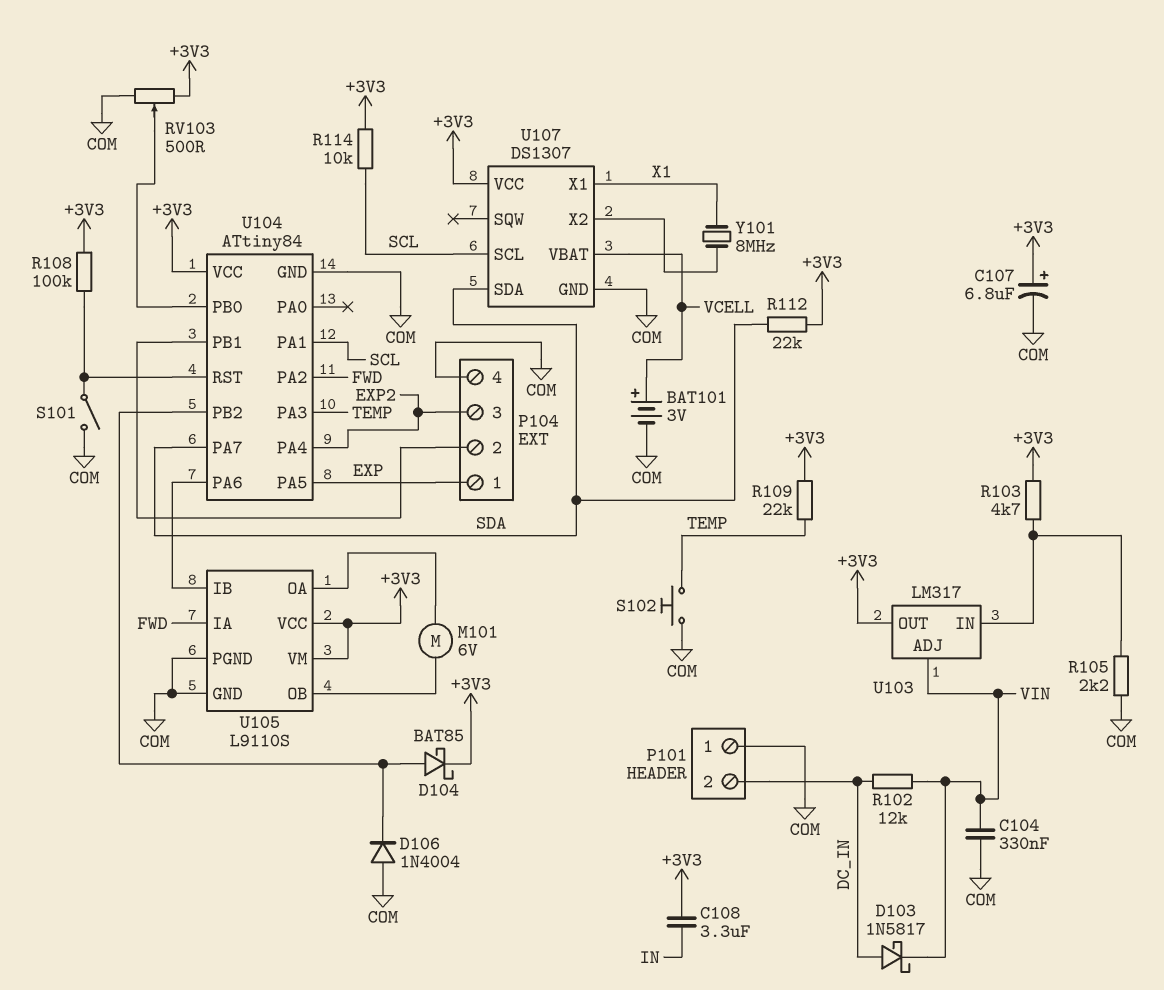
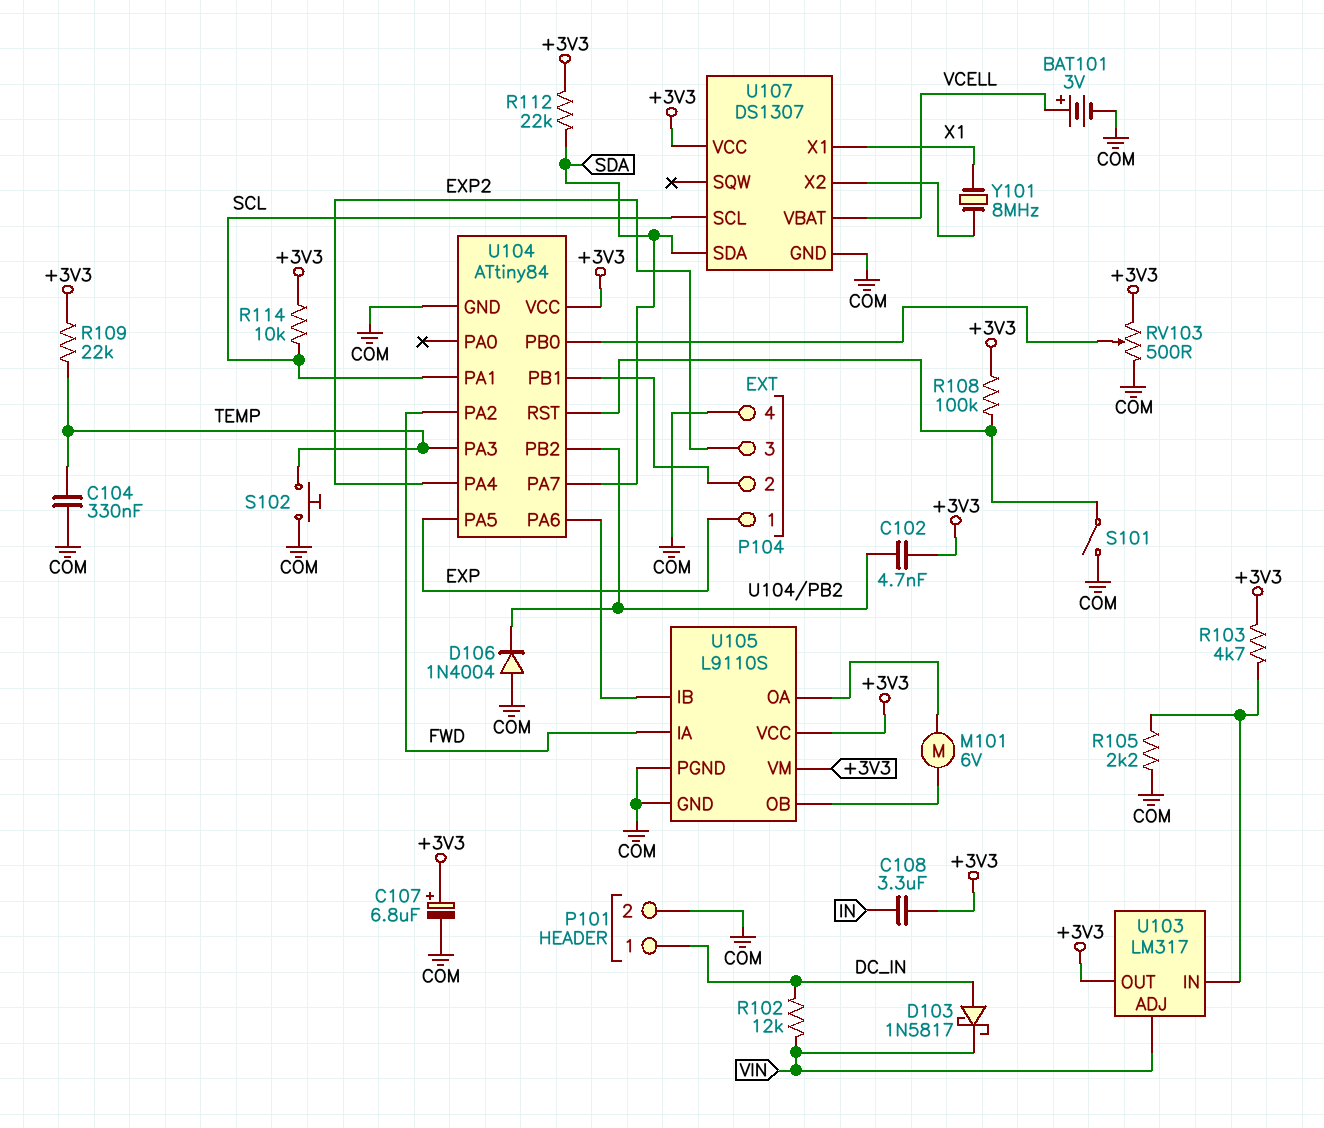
C102: none -> 4.7nF (+3V3, U104/PB2)
C104: 330nF (COM, VIN) -> 330nF (COM, TEMP)
D104: schottky BAT85 (A U104/PB2, K +3V3) -> none
P101 pin 1: COM -> DC_IN
P101 pin 2: DC_IN -> COM

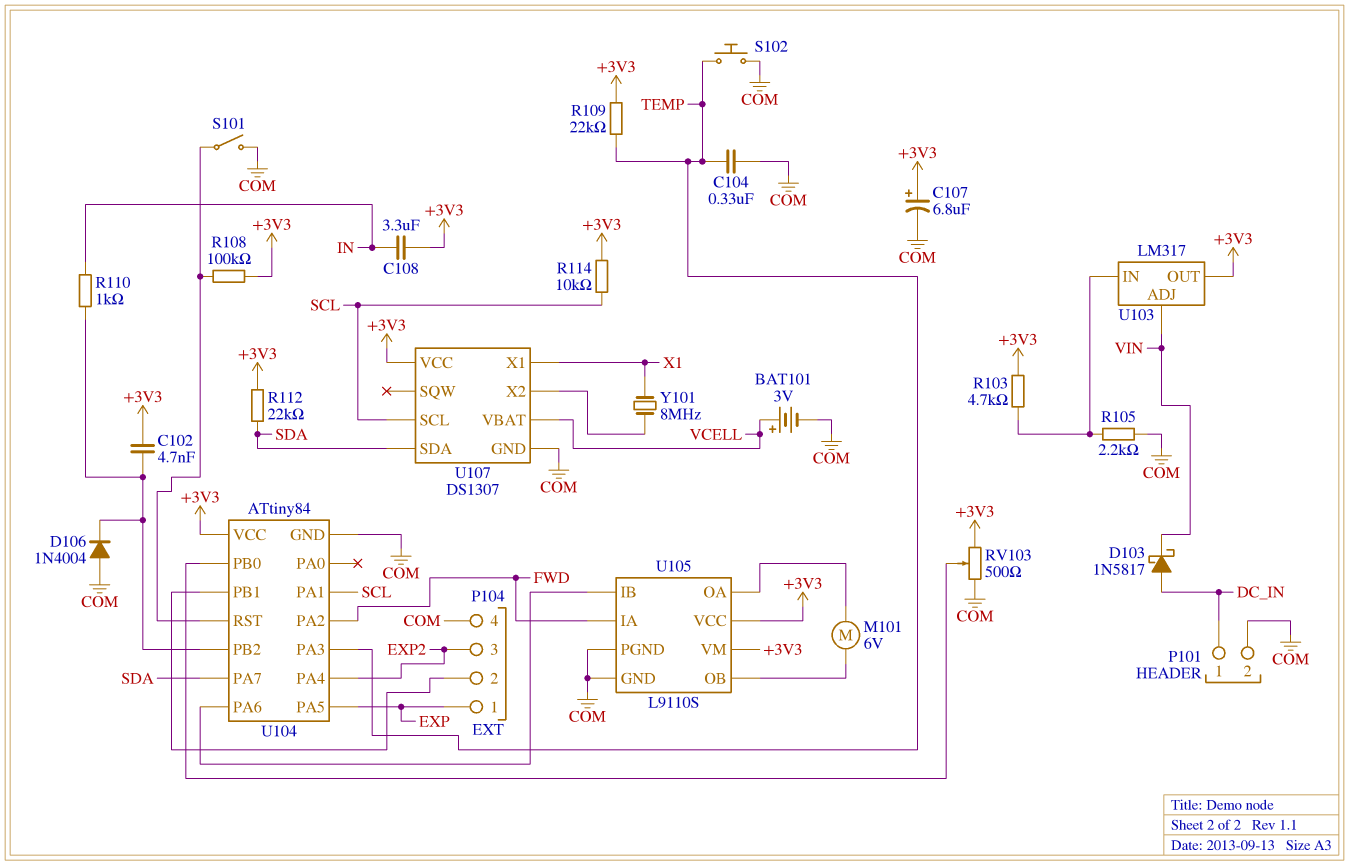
R102: 12k (DC_IN, VIN) -> none
R110: none -> 1k (IN, U104/PB2)

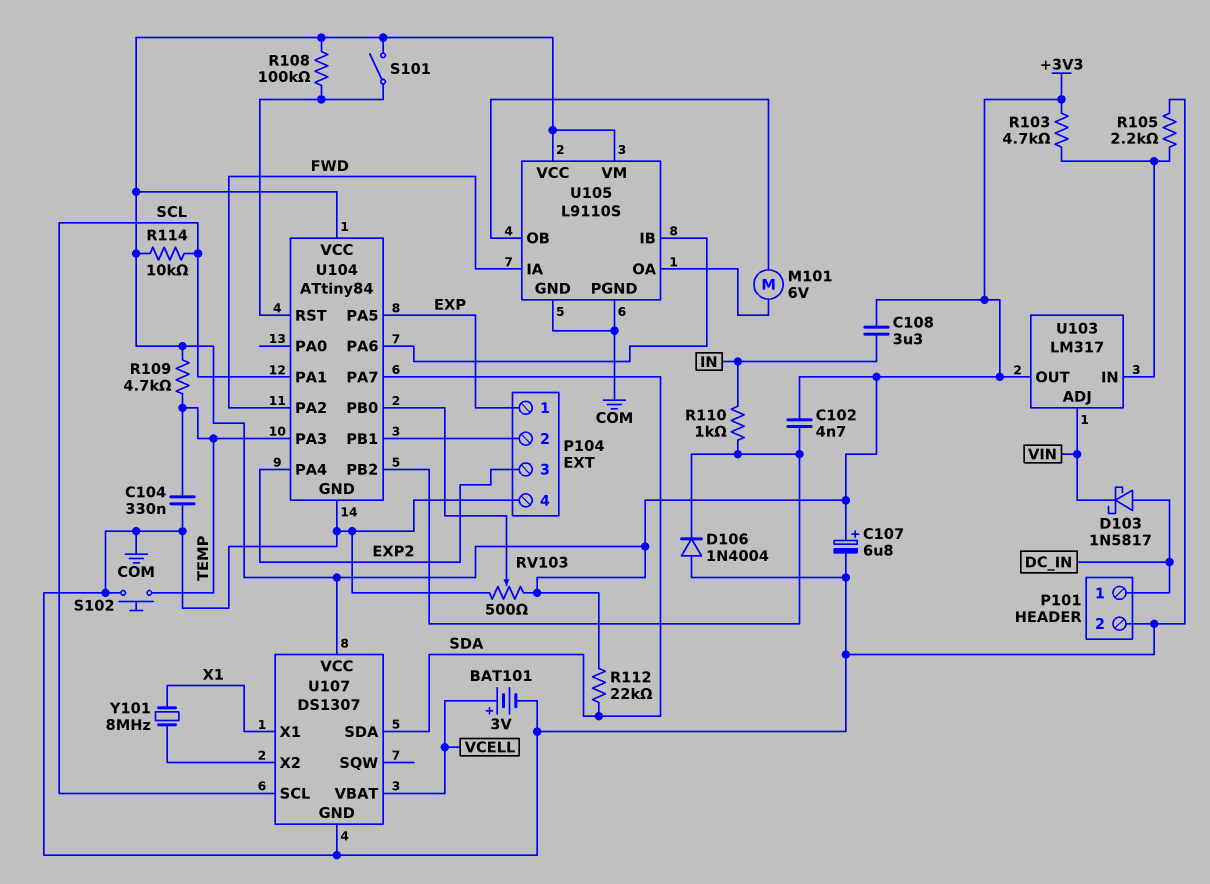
R109: 22k (+3V3, TEMP) -> 4.7k (+3V3, TEMP)
S101: switch (COM, U104/RST) -> switch (+3V3, U104/RST)

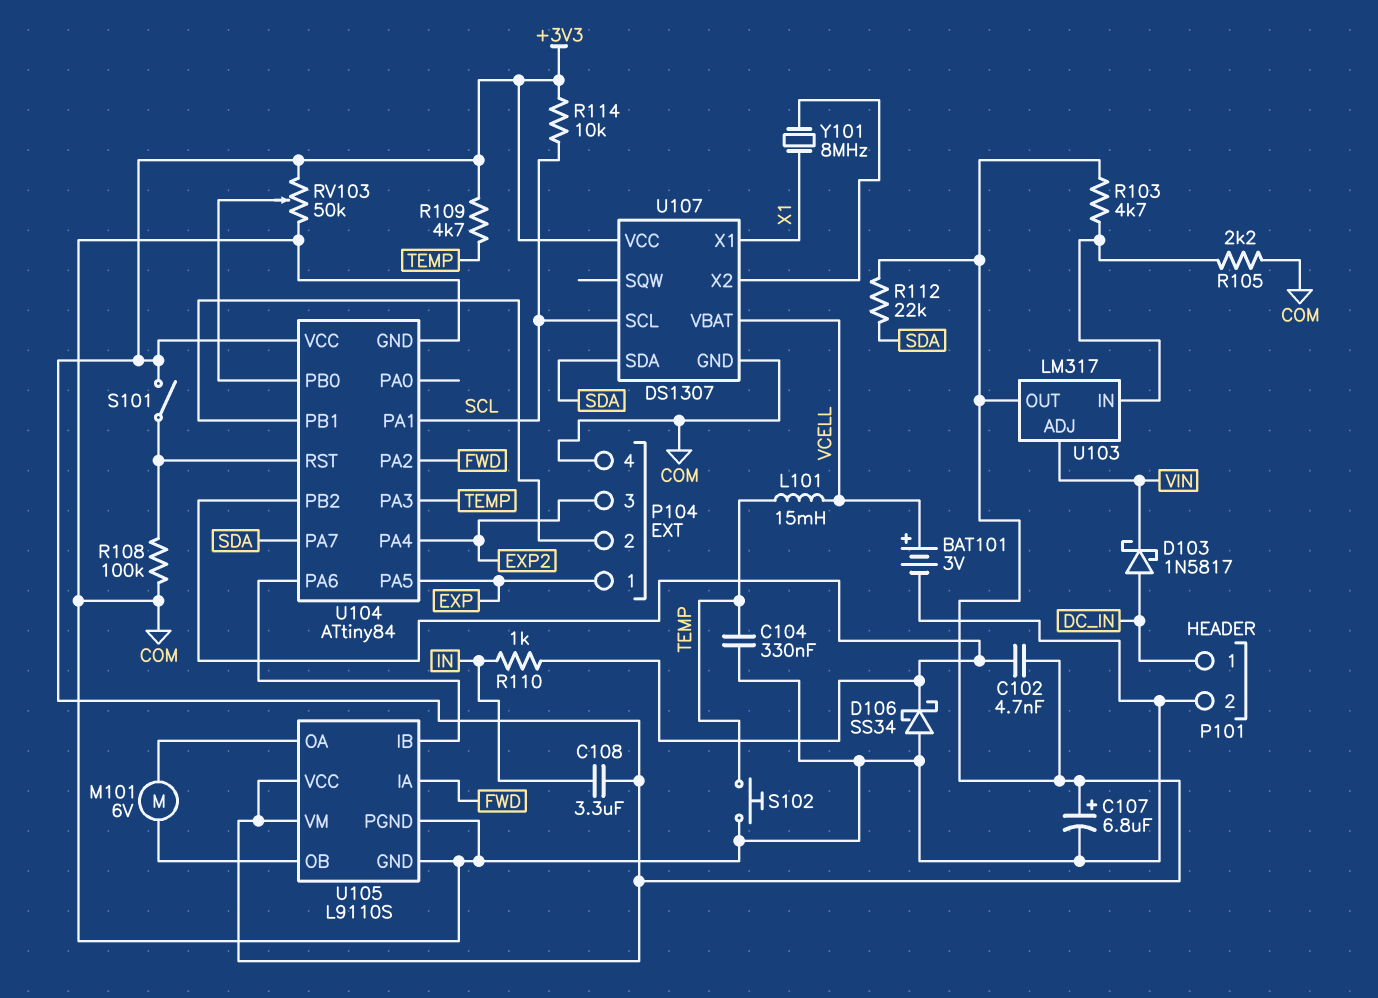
D106: diode 1N4004 (A COM, K U104/PB2) -> schottky SS34 (A COM, K U104/PB2)
L101: none -> 15mH (TEMP, VCELL)
R108: 100k (+3V3, U104/RST) -> 100k (COM, U104/RST)
RV103: 500 (+3V3, COM, wiper U104/PB0) -> 50k (+3V3, COM, wiper U104/PB0)

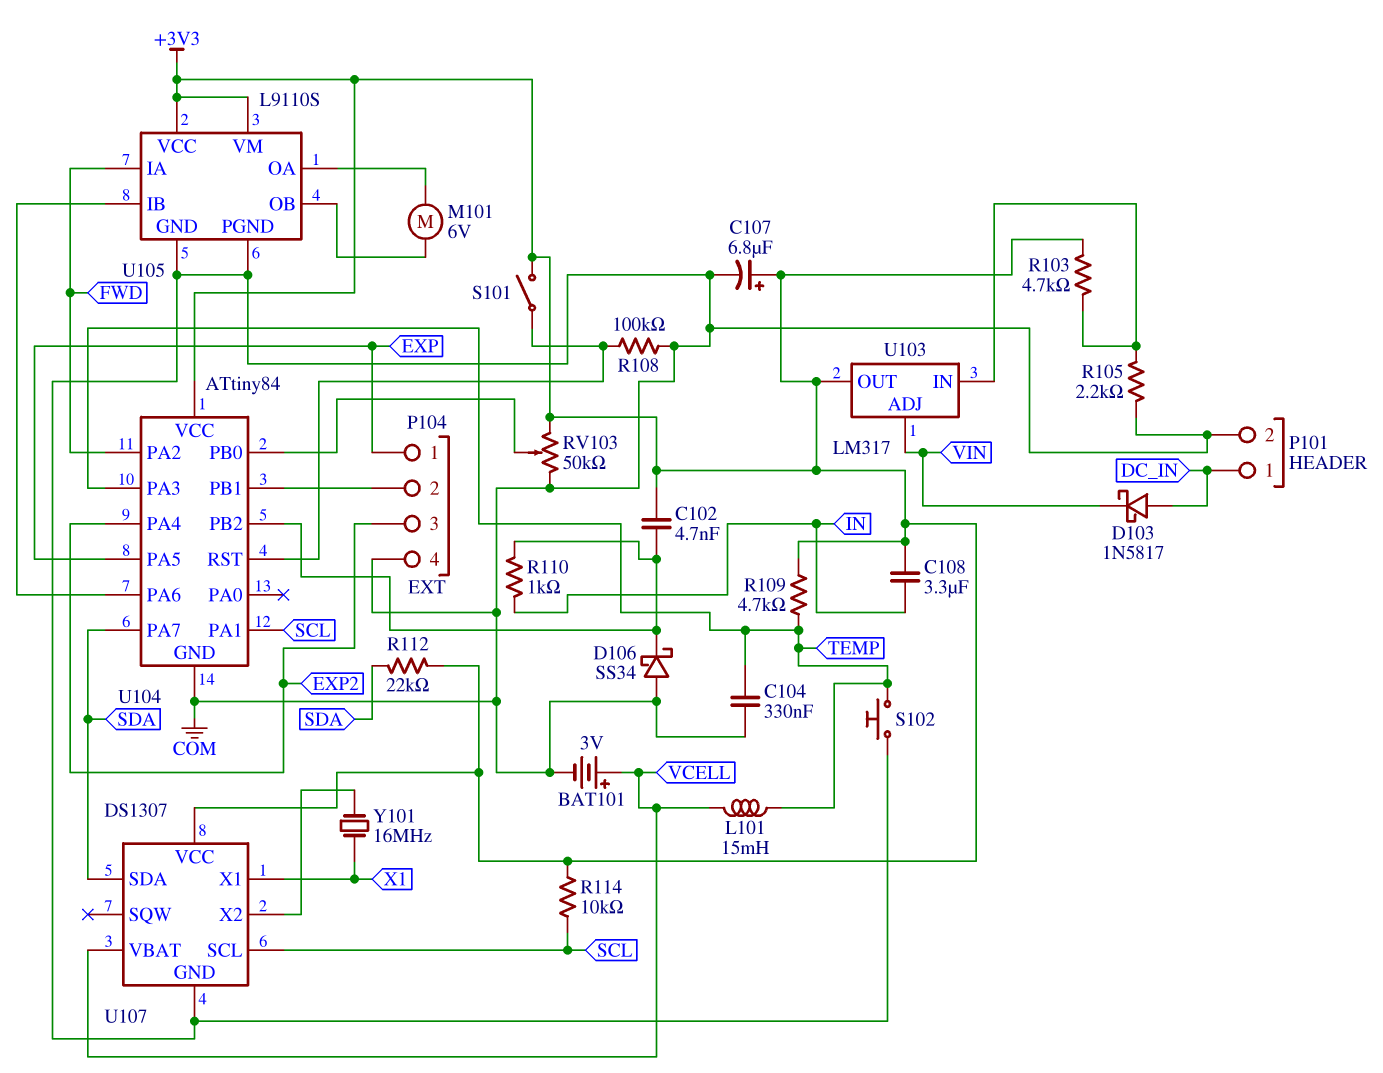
Y101: 8MHz (U107/X2, X1) -> 16MHz (U107/X2, X1)

